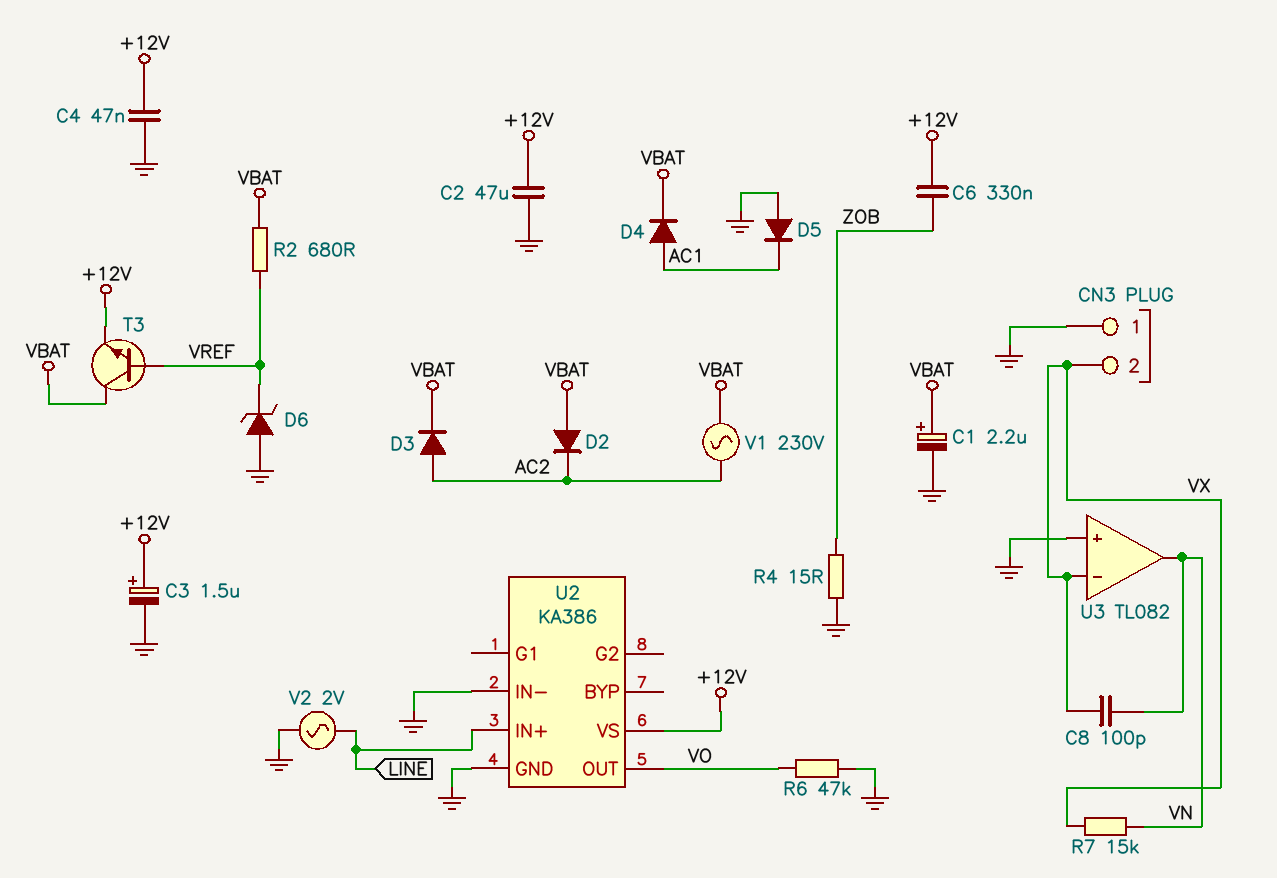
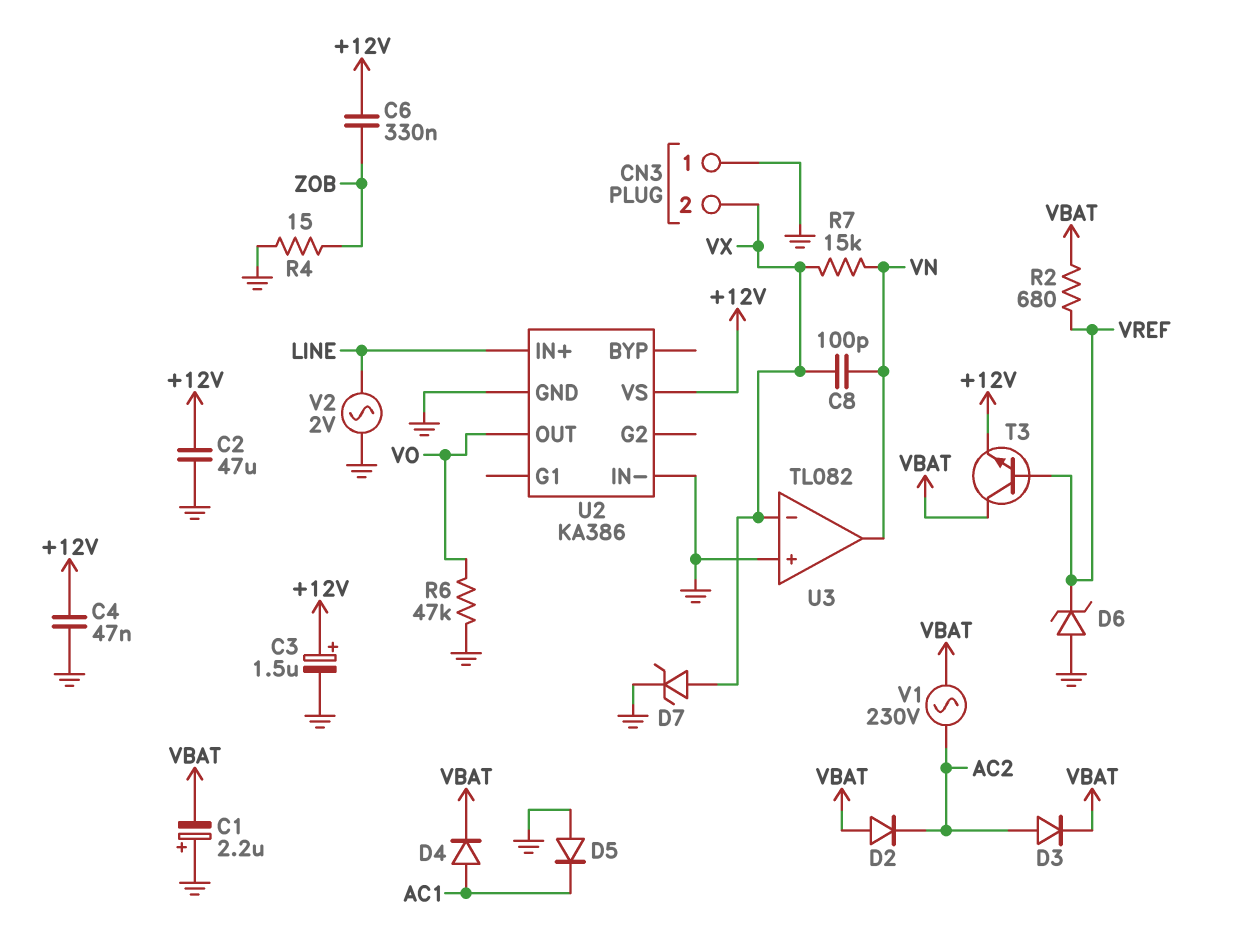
C1: 2.2uF (plus VBAT, minus GND) -> 2.2uF (plus GND, minus VBAT)
D7: none -> zener (A VX, K GND)

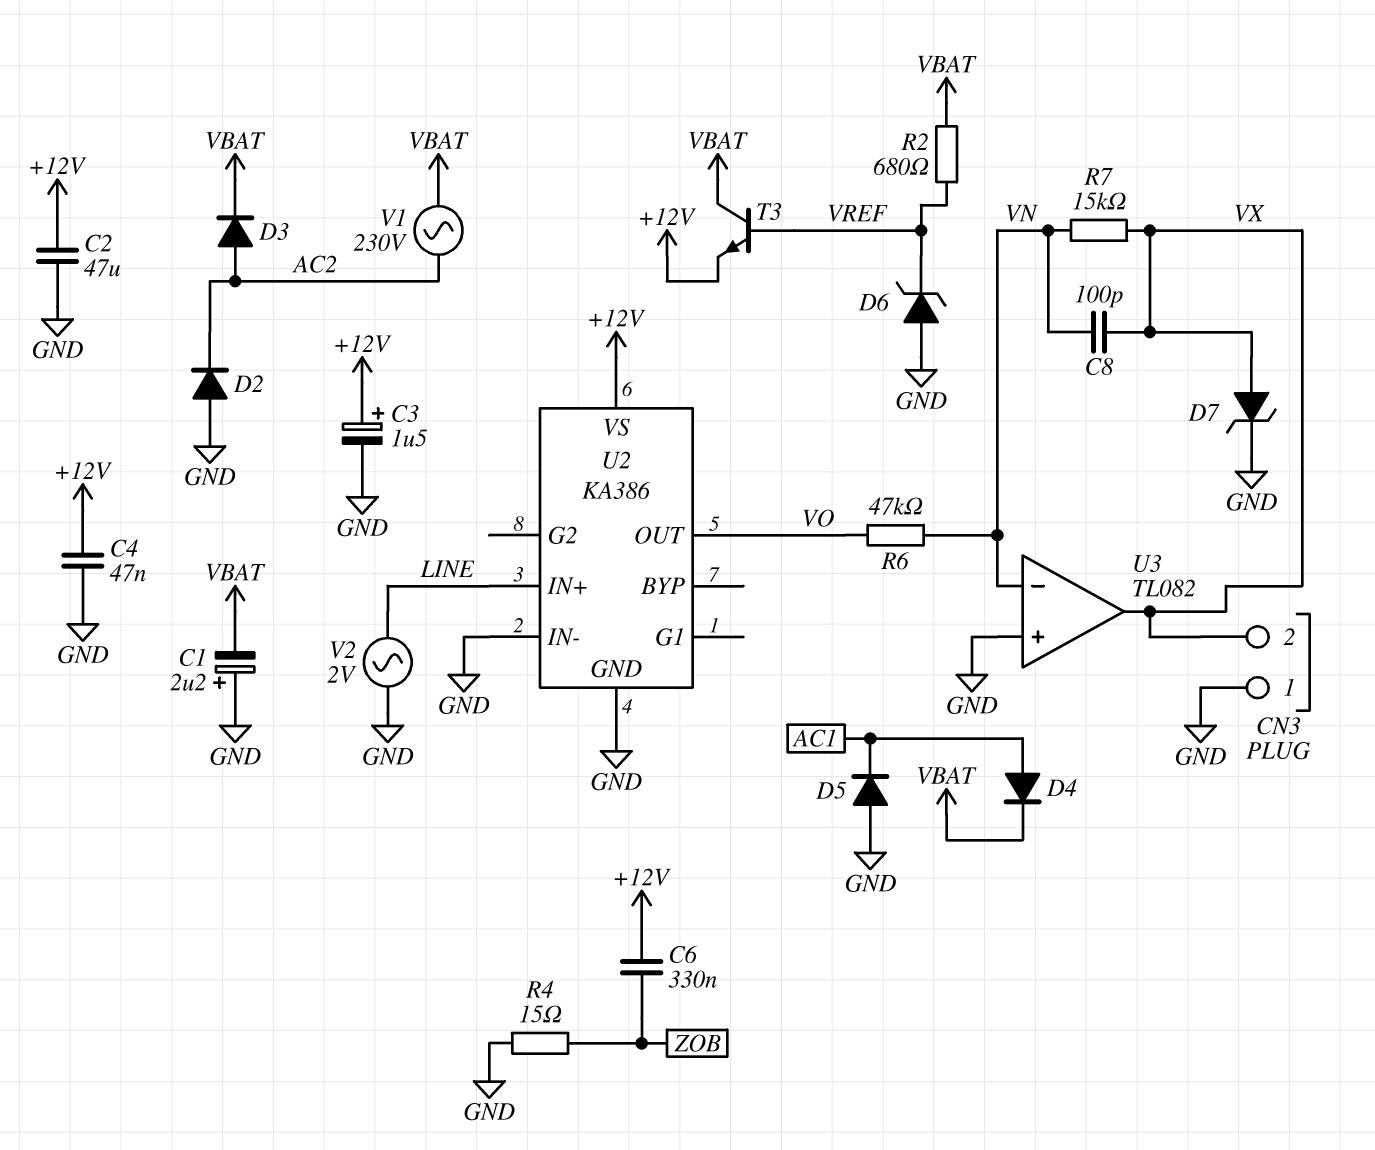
D2: diode (A VBAT, K AC2) -> diode (A GND, K AC2)
R6: 47k (GND, VO) -> 47k (VN, VO)
U3 pin in-: VX -> VN
U3 pin out: VN -> VX

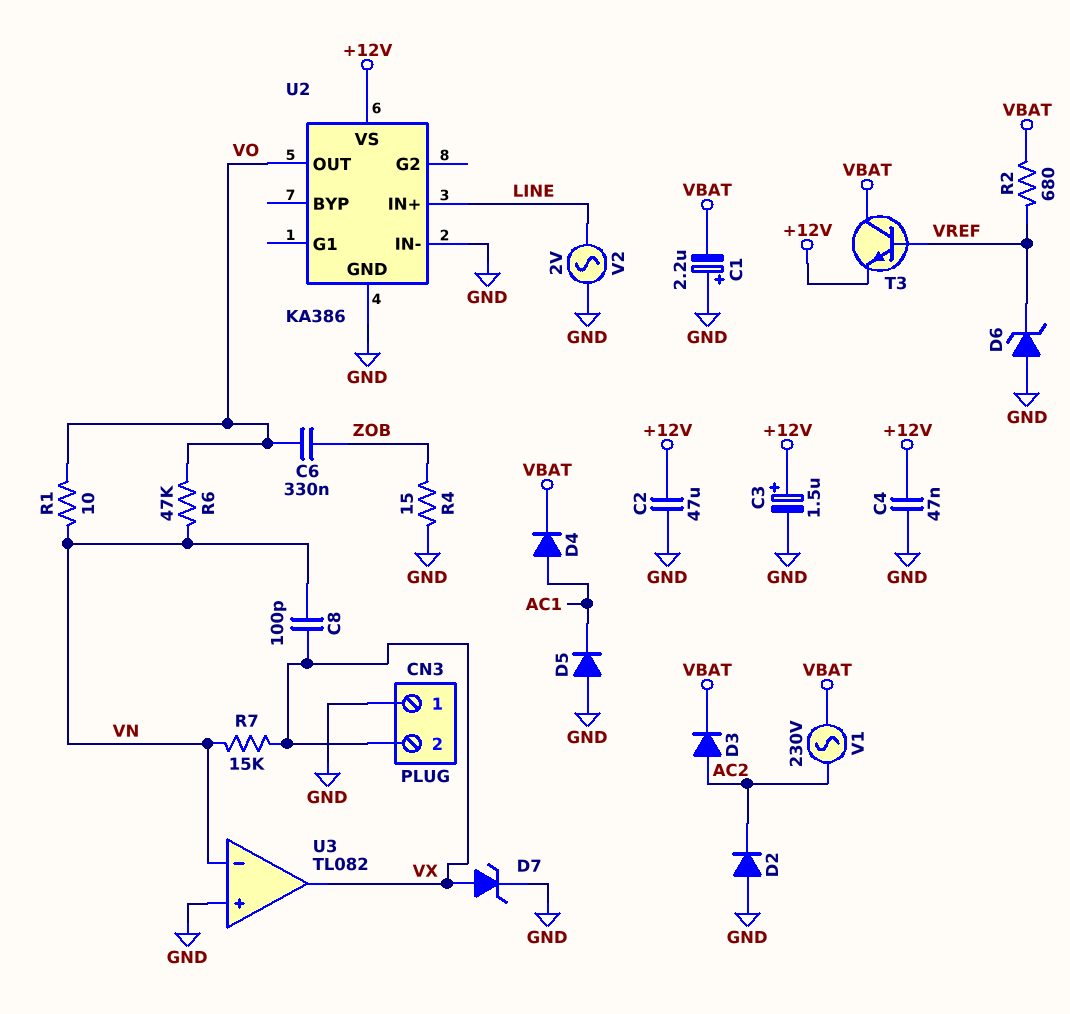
C6: 330nF (+12V, ZOB) -> 330nF (VO, ZOB)
R1: none -> 10 (VN, VO)

